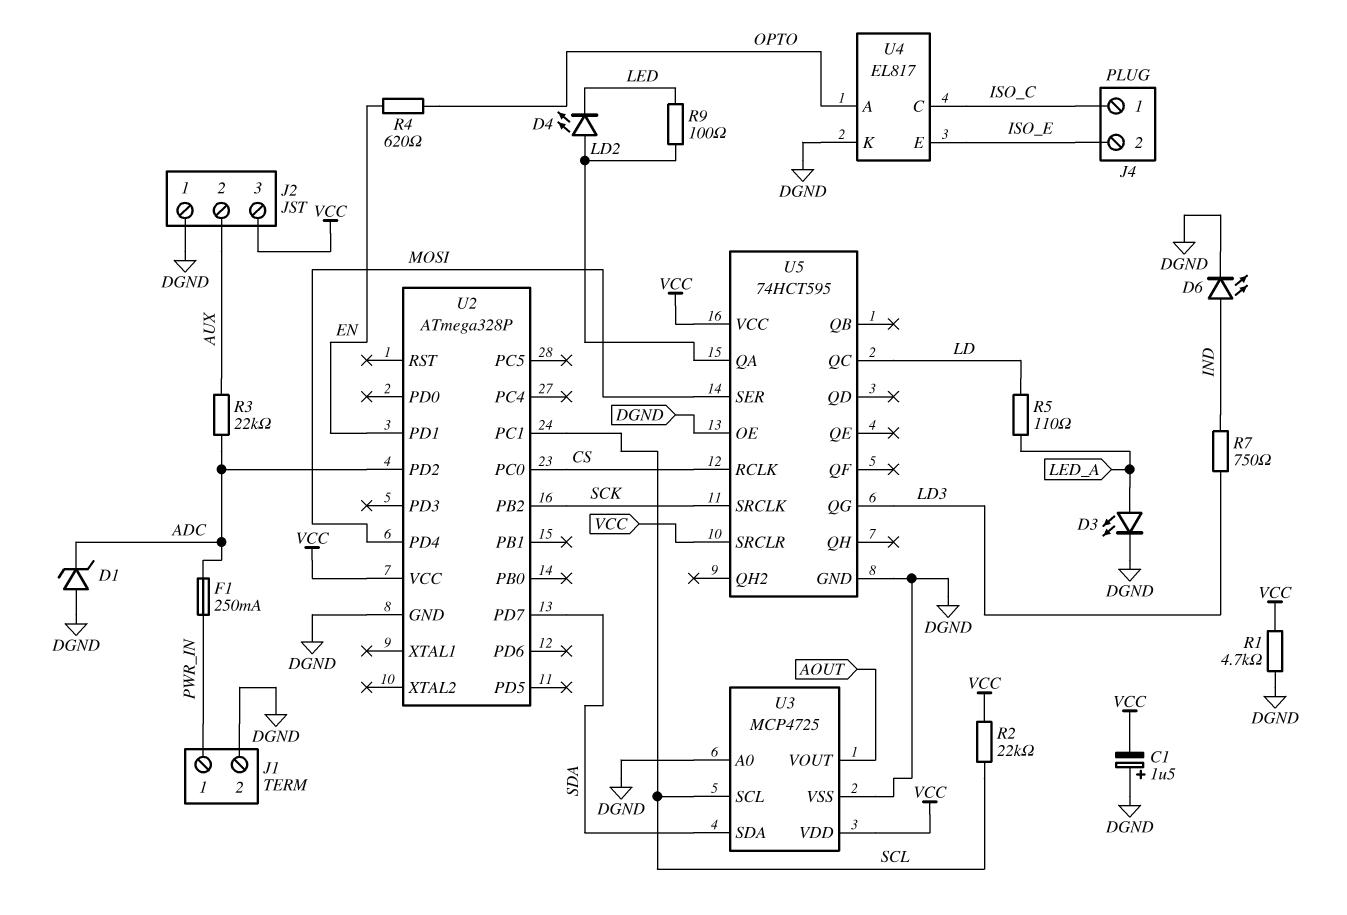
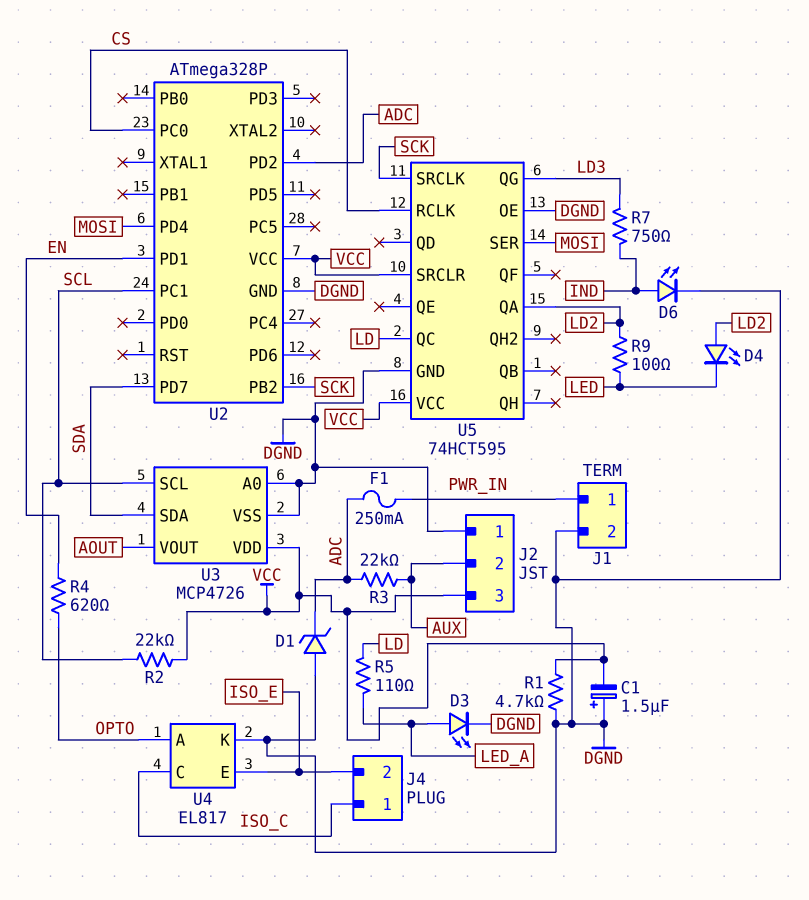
U3: MCP4725 -> MCP4726

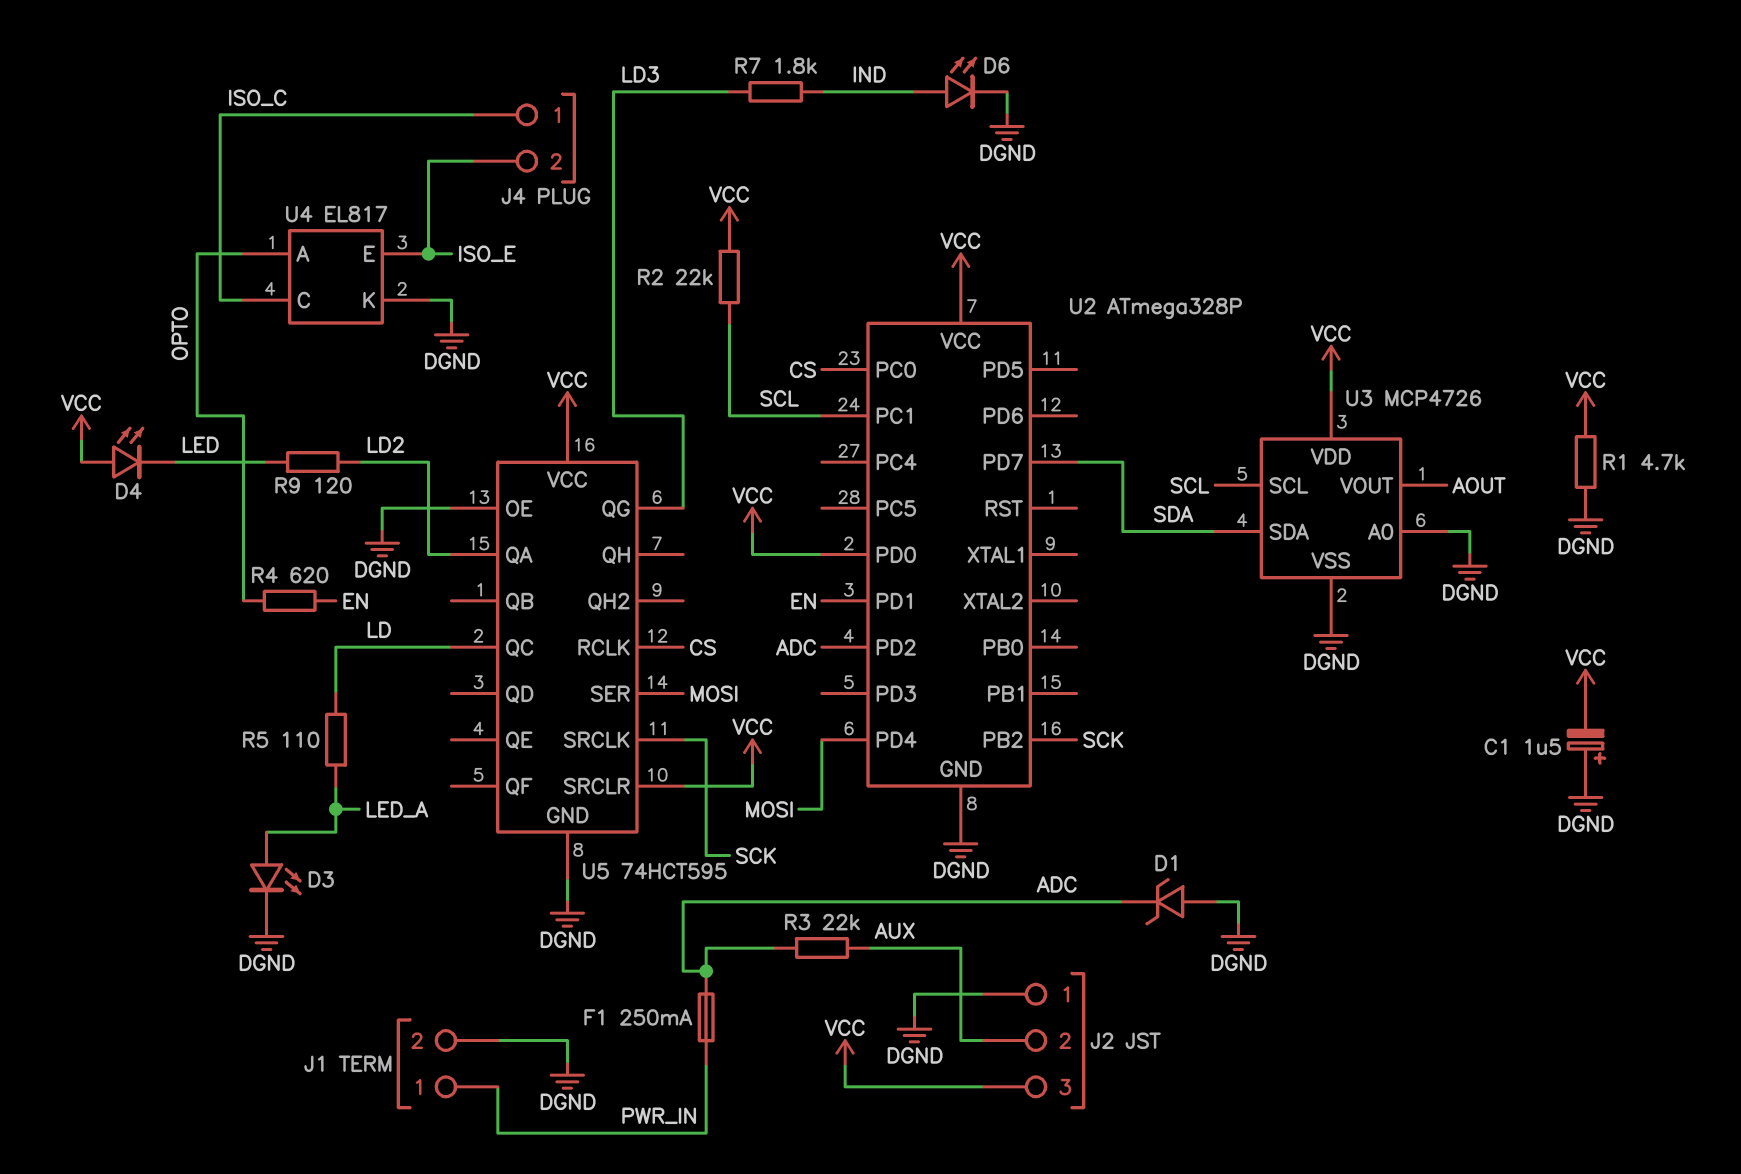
D4: LED (A LD2, K LED) -> LED (A VCC, K LED)
R7: 750 (IND, LD3) -> 1.8k (IND, LD3)
R9: 100 (LD2, LED) -> 120 (LD2, LED)
U2 pin PD0: none -> VCC

